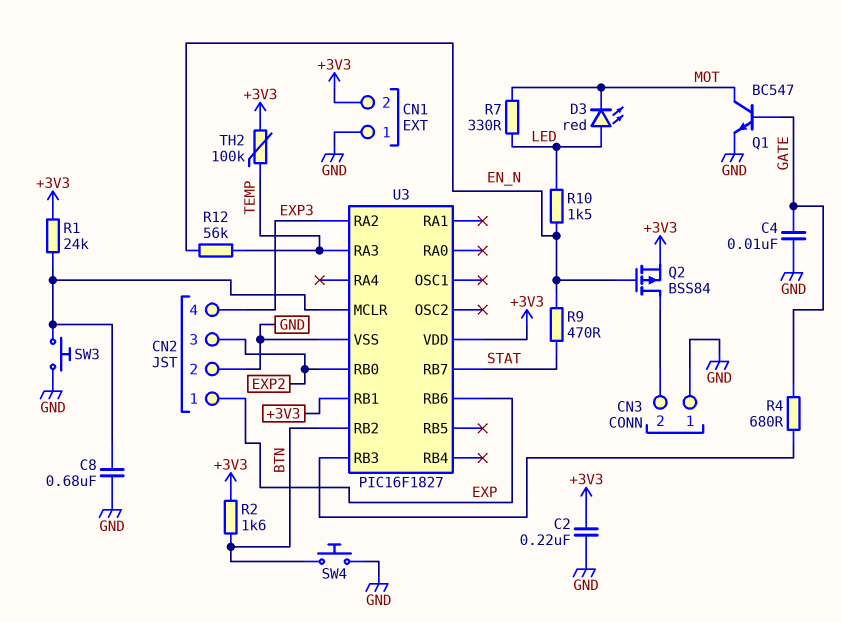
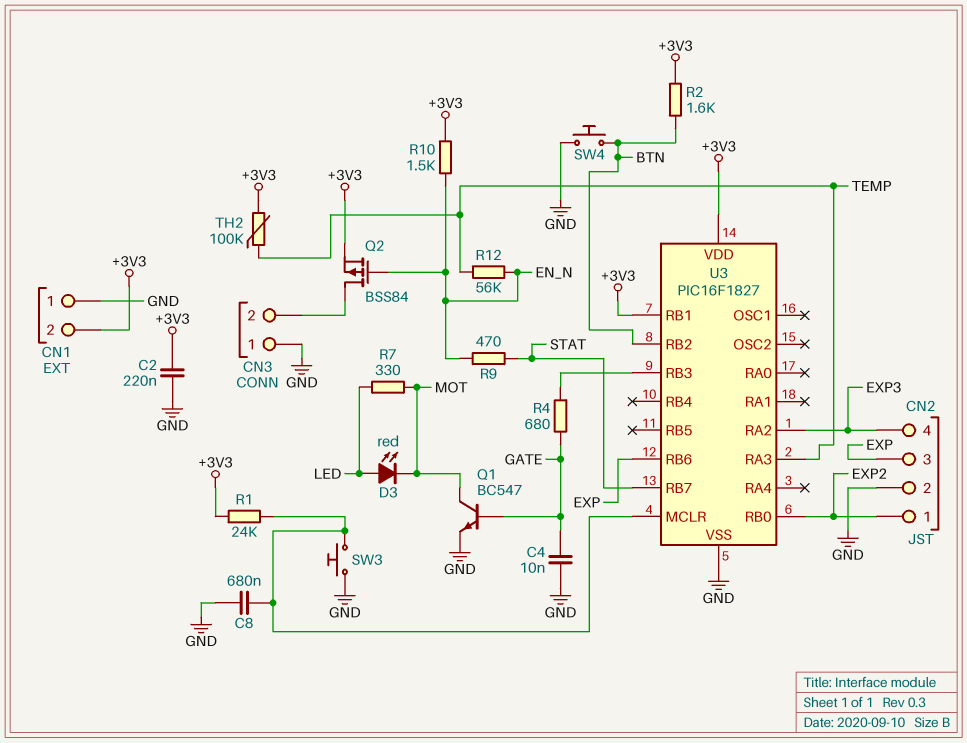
CN2 pin 1: EXP -> EXP2
CN2 pin 3: EXP2 -> EXP
R10: 1.5k (EN_N, LED) -> 1.5k (+3V3, EN_N)

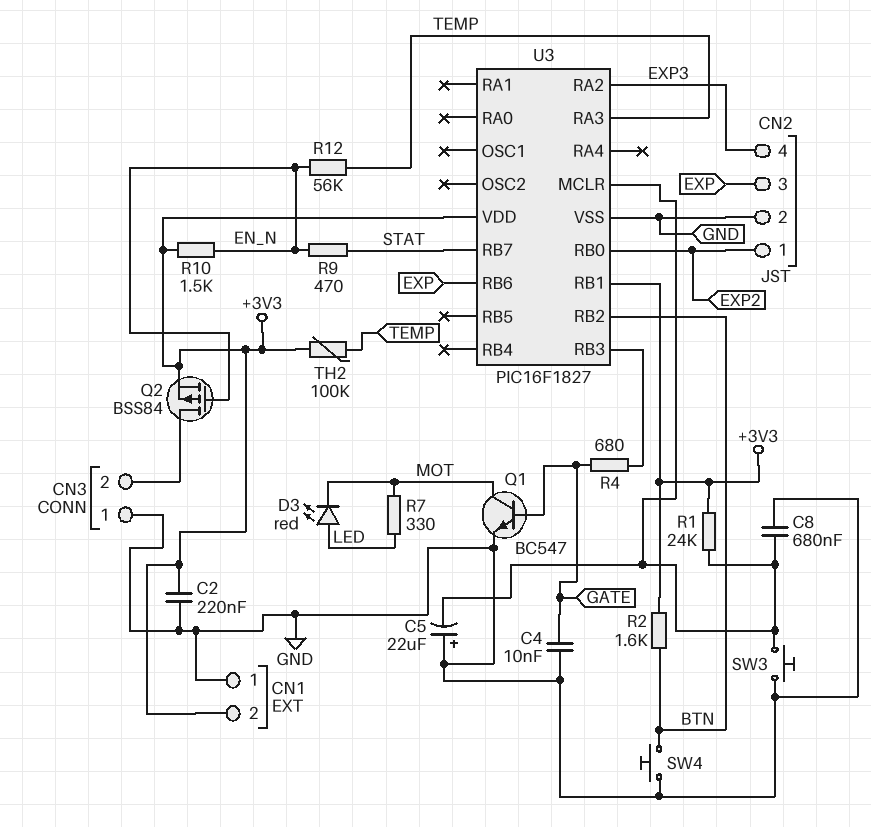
C5: none -> 22uF (plus GND, minus U3/MCLR)

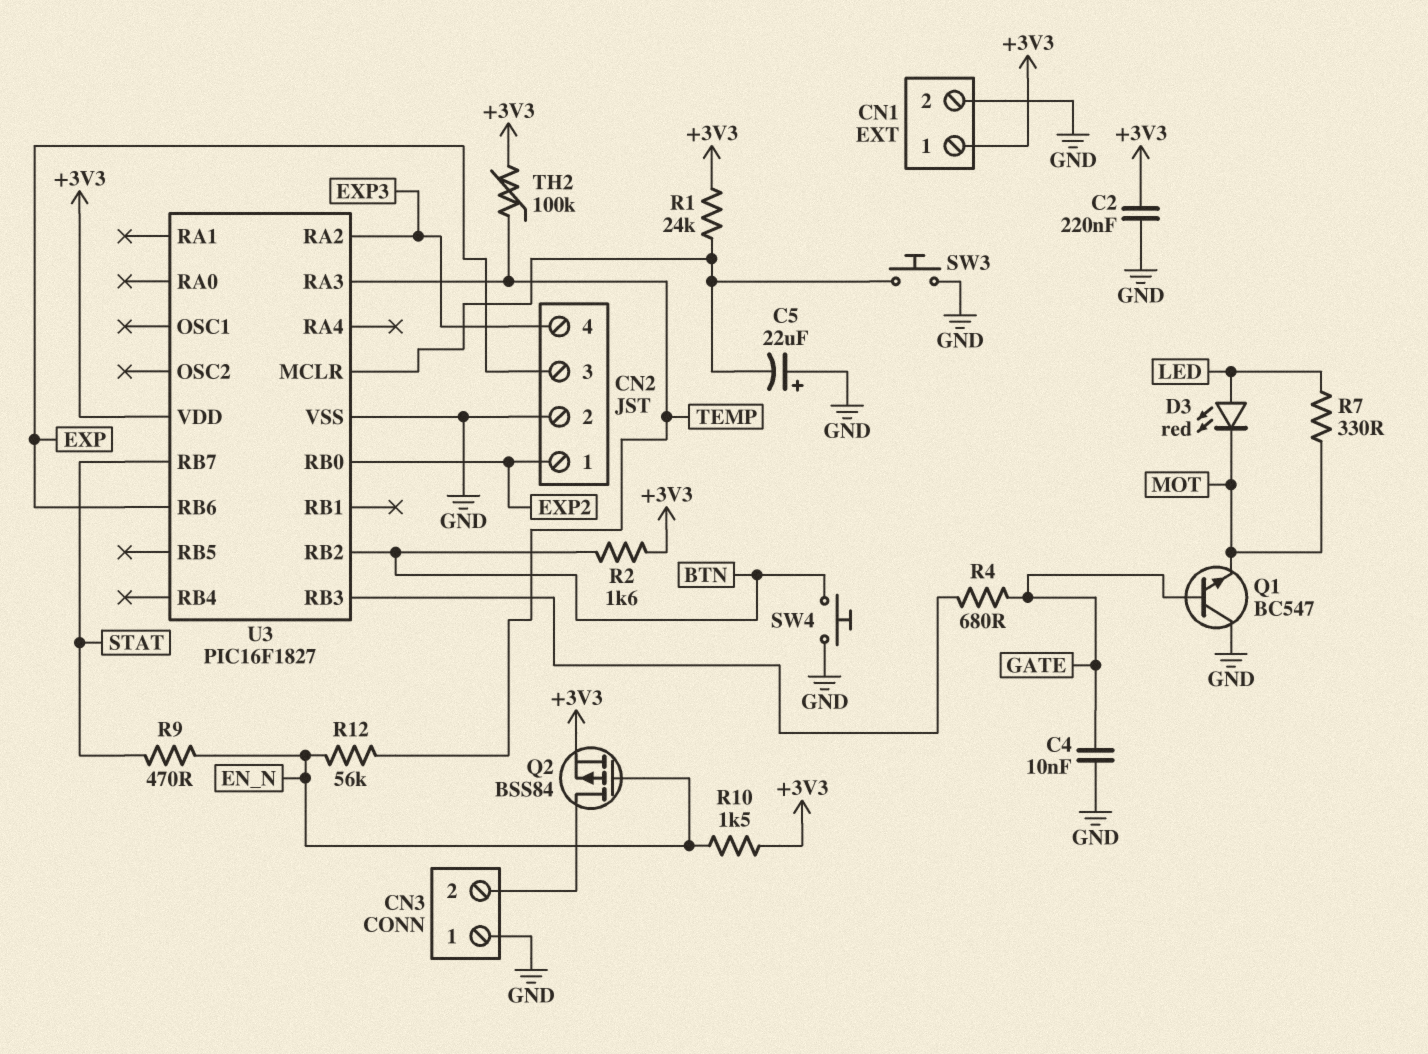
C8: 680nF (GND, U3/MCLR) -> none
CN1 pin 1: GND -> +3V3
CN1 pin 2: +3V3 -> GND
Q1: NPN BC547 (B GATE, C MOT, E GND) -> NPN BC547 (B GATE, C GND, E MOT)
U3 pin RB1: +3V3 -> none

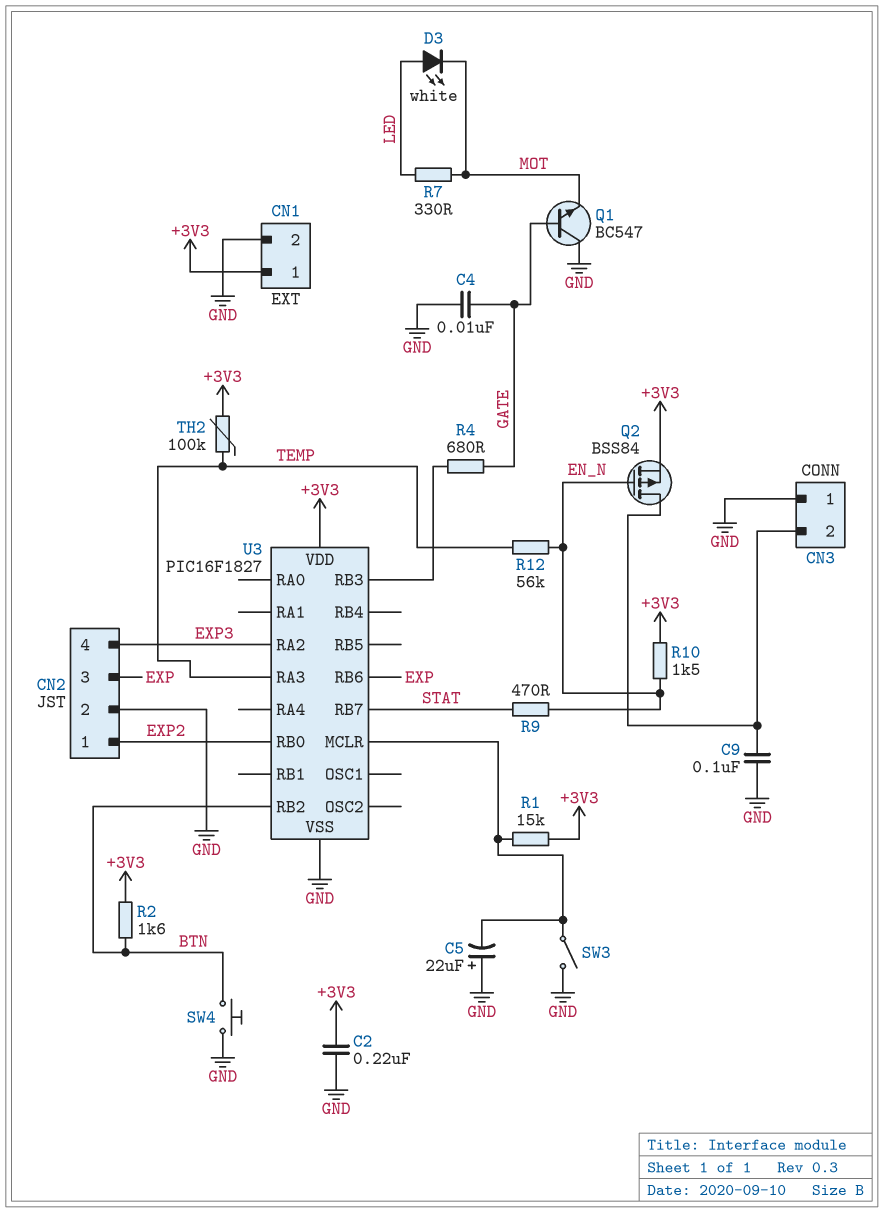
C9: none -> 100nF (CN3/2, GND)
D3: LED red (A LED, K MOT) -> LED white (A LED, K MOT)
R1: 24k (+3V3, U3/MCLR) -> 15k (+3V3, U3/MCLR)
SW3: button (GND, U3/MCLR) -> switch (GND, U3/MCLR)

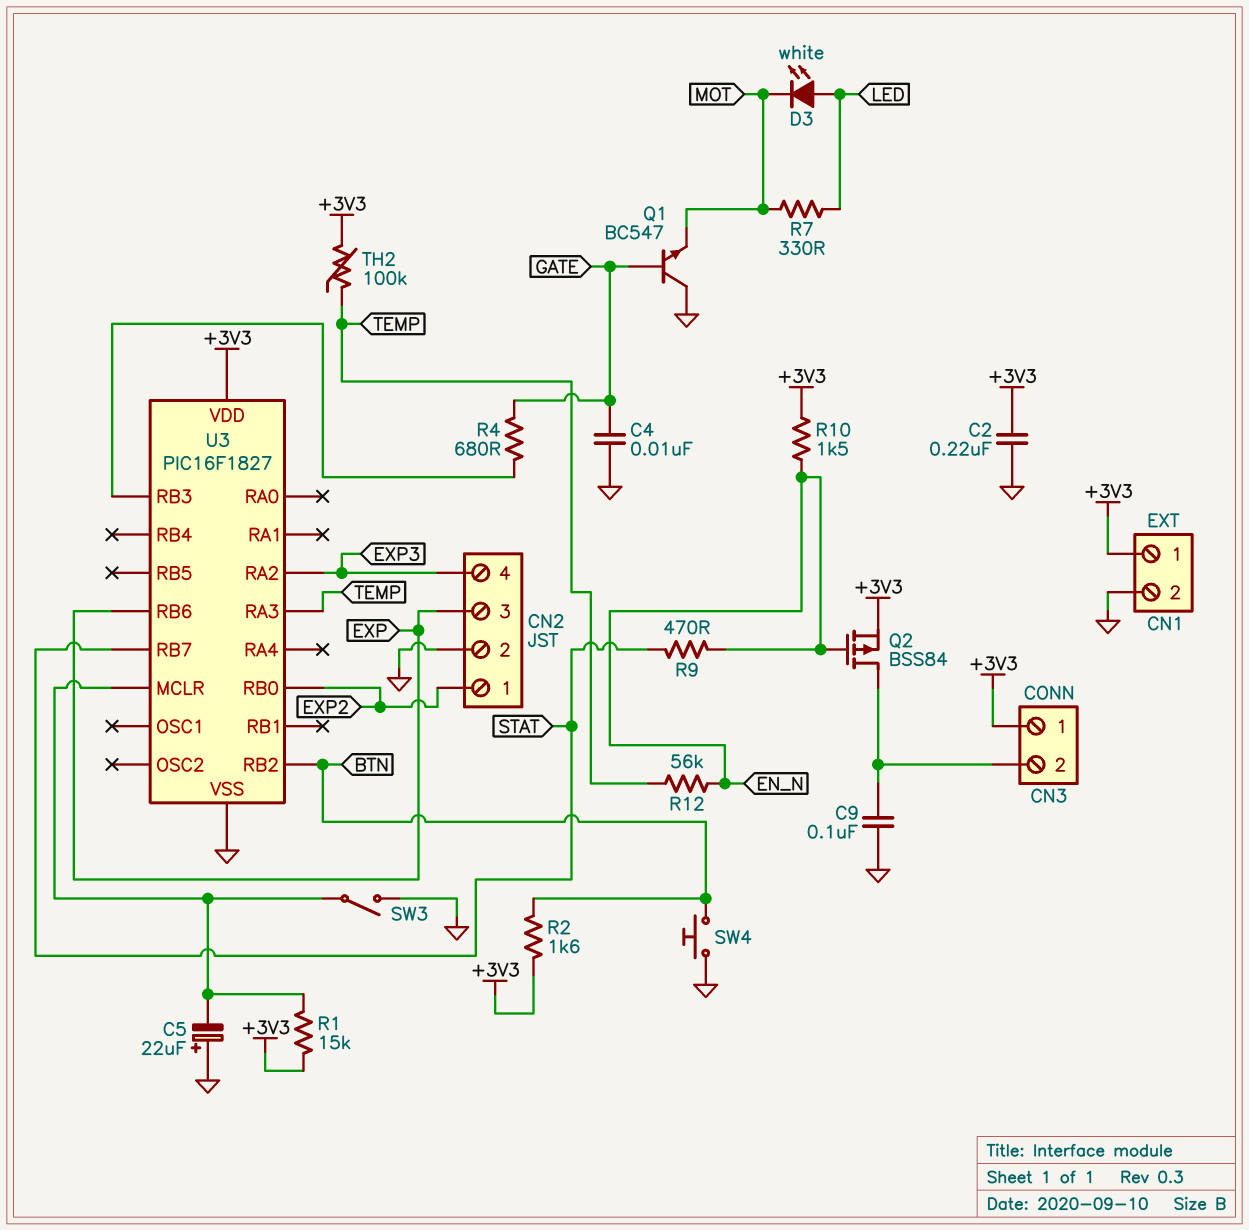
CN3 pin 1: GND -> +3V3

